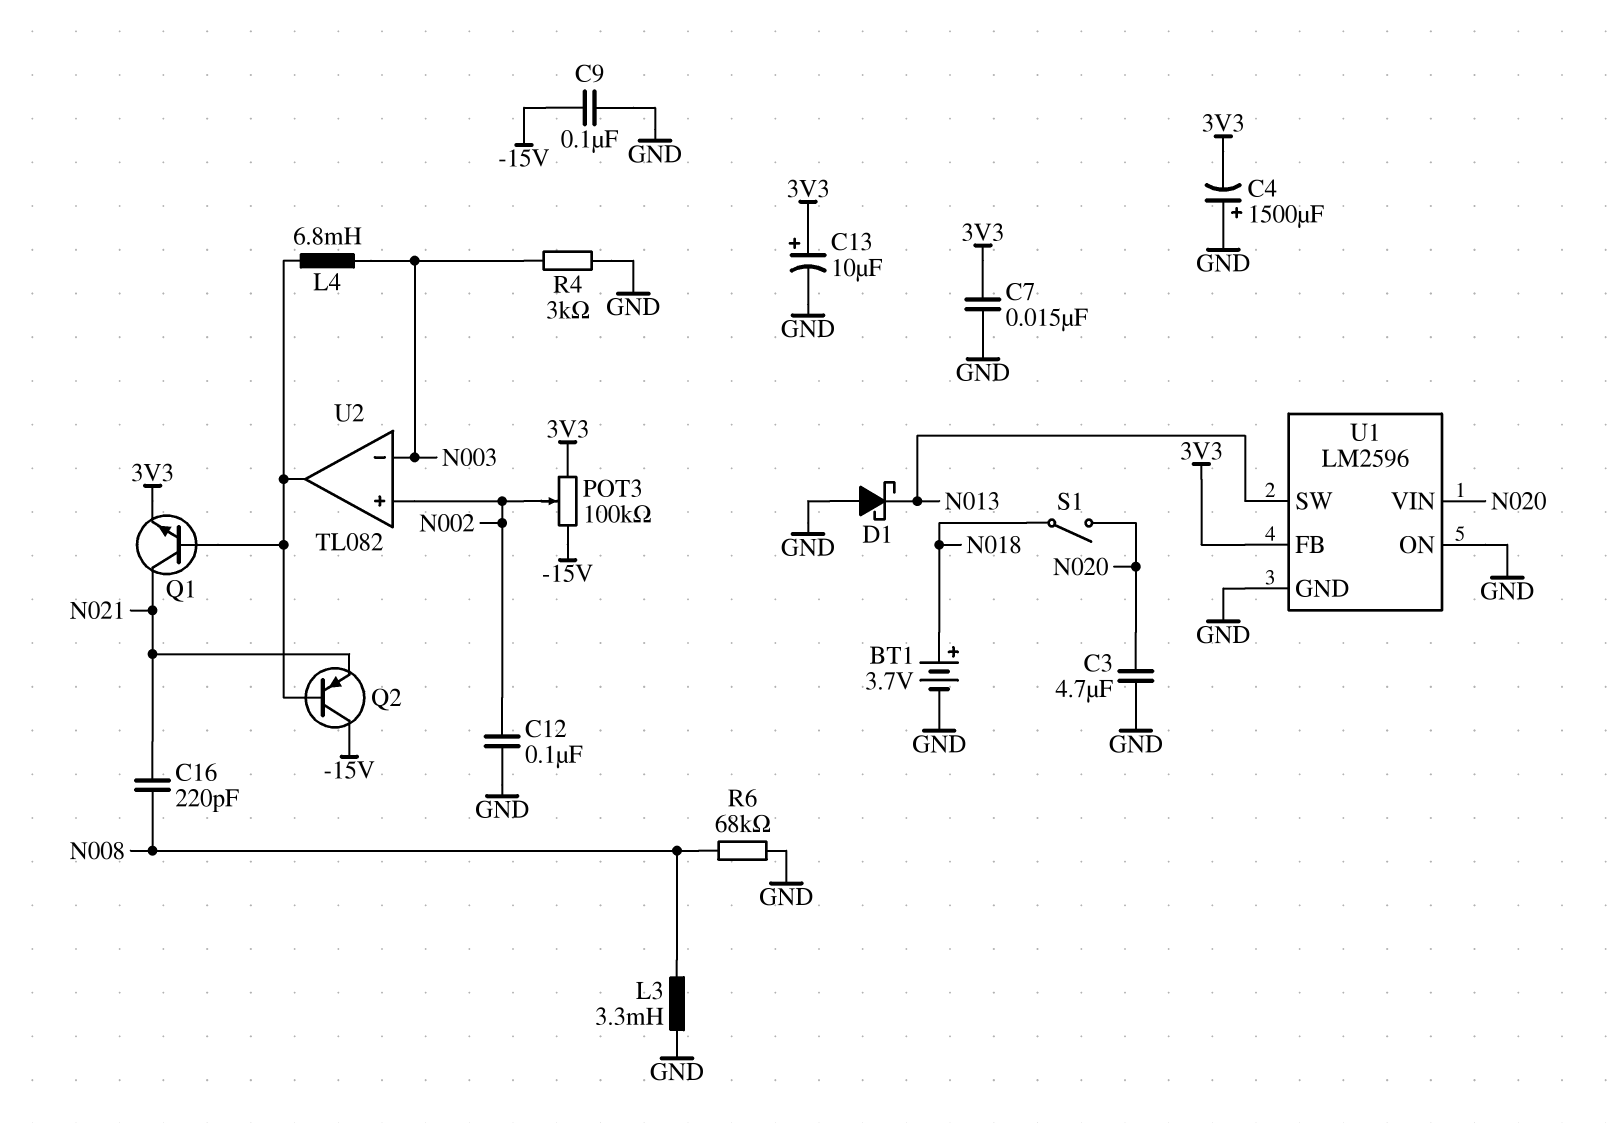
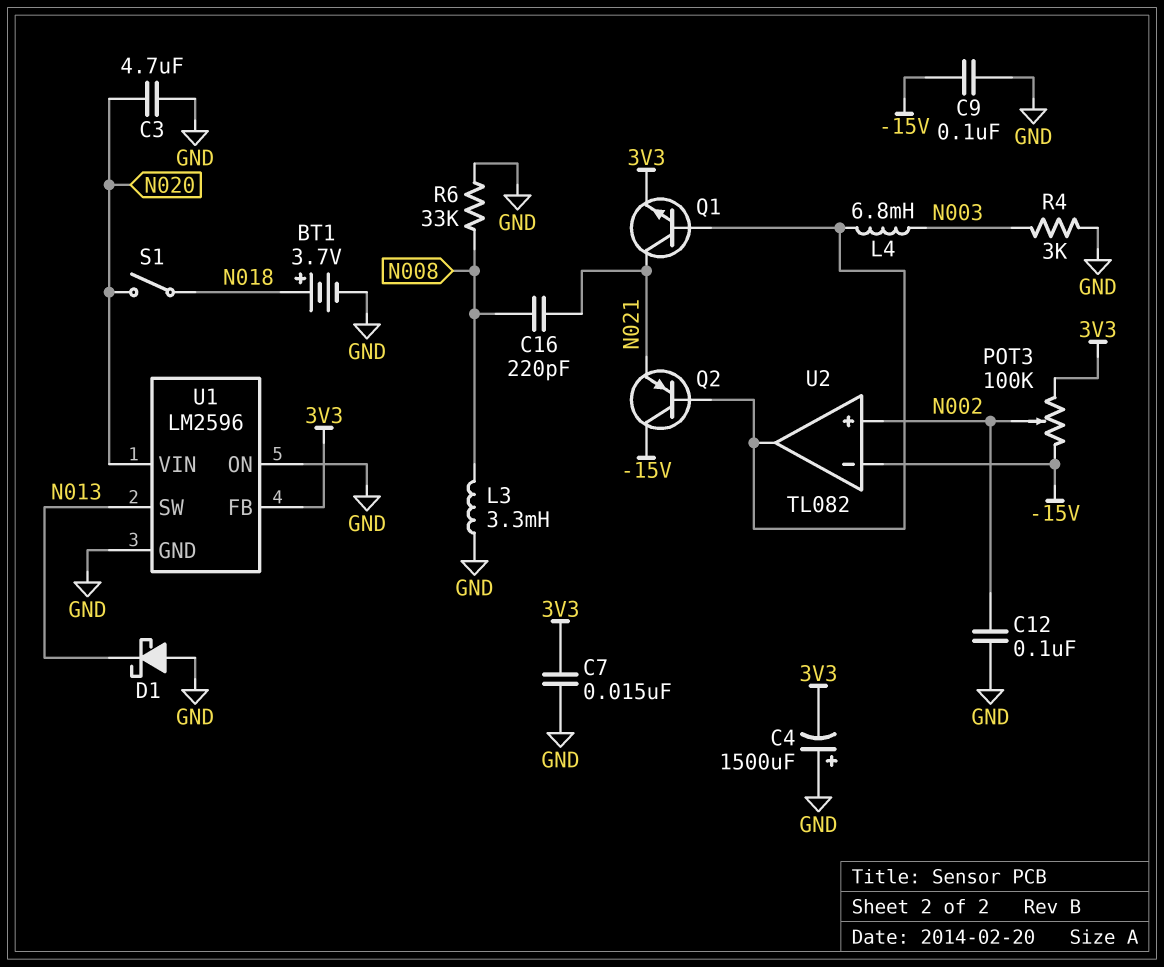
C13: 10uF (plus 3V3, minus GND) -> none
R6: 68k (GND, N008) -> 33k (GND, N008)
U2 pin in-: N003 -> -15V

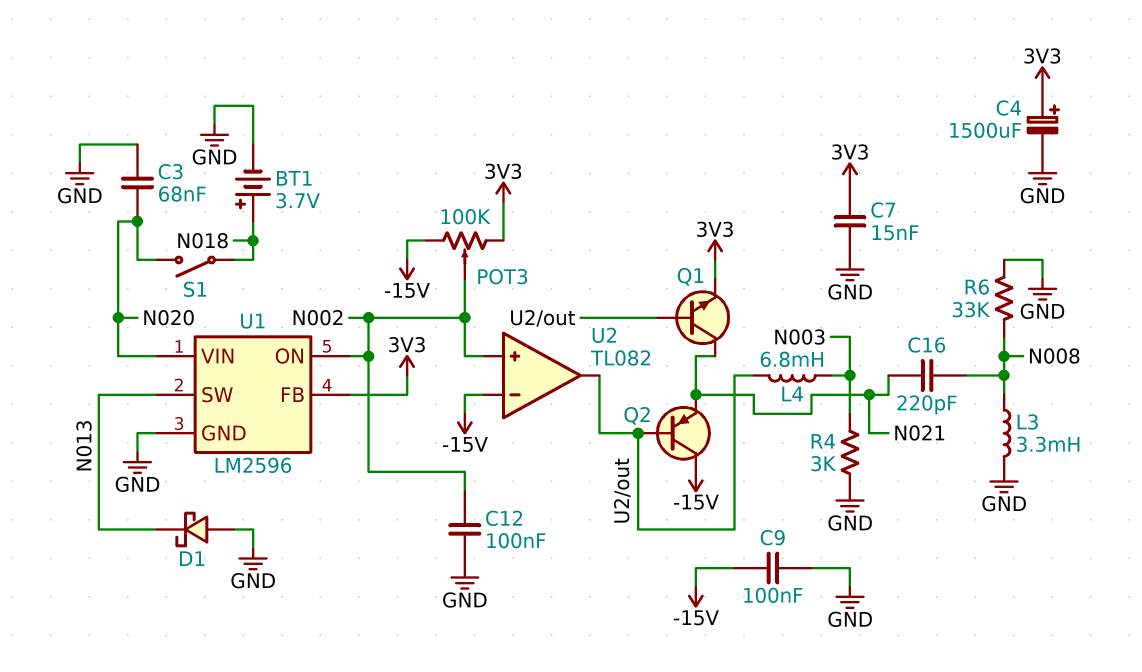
C3: 4.7uF (GND, N020) -> 68nF (GND, N020)
C4: 1500uF (plus GND, minus 3V3) -> 1500uF (plus 3V3, minus GND)
U1 pin ON: GND -> N002

